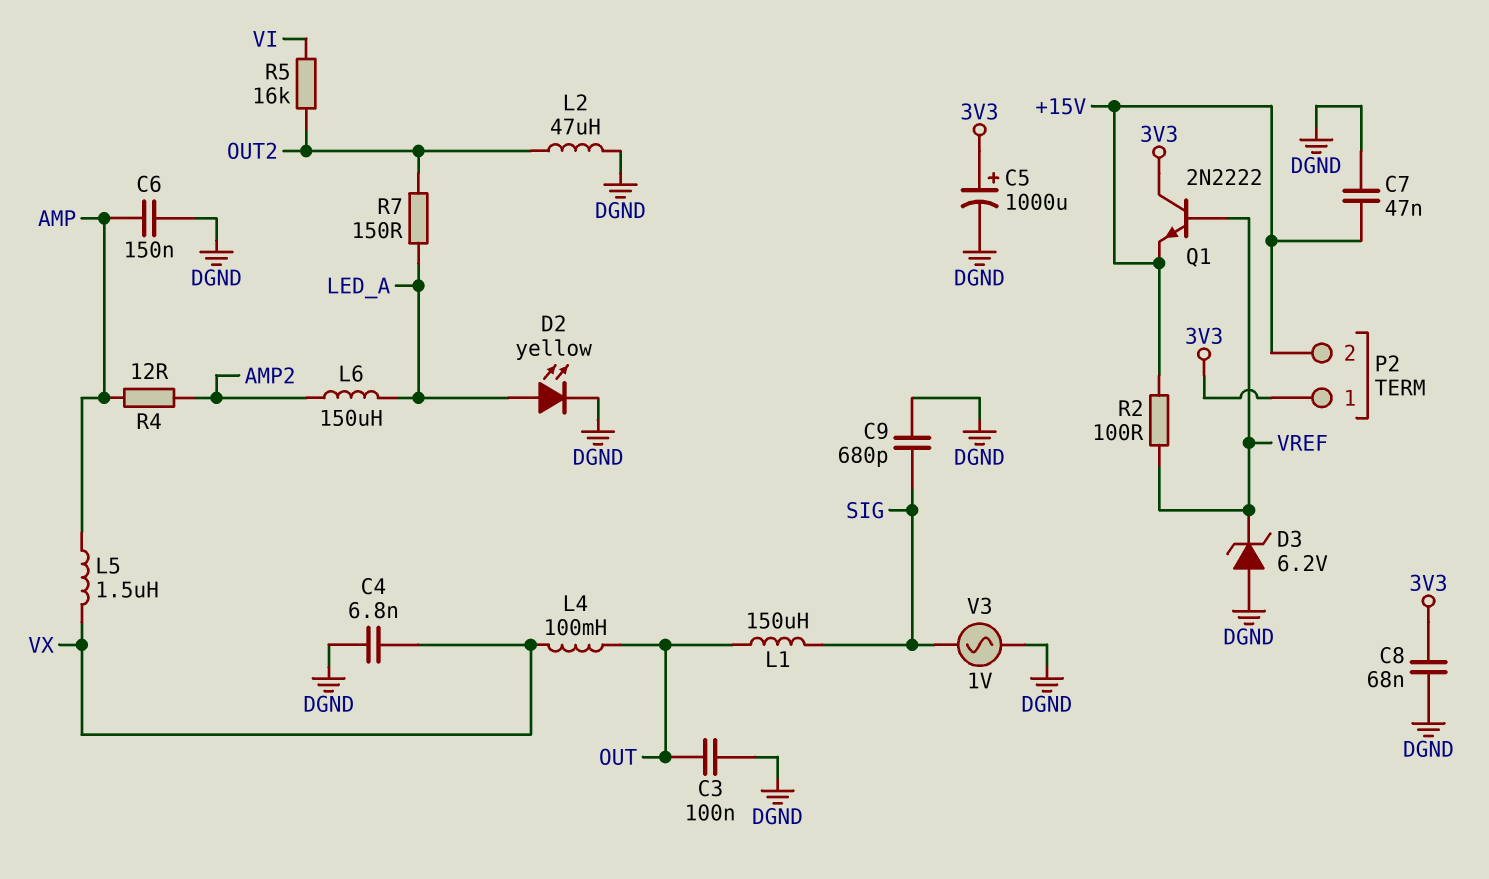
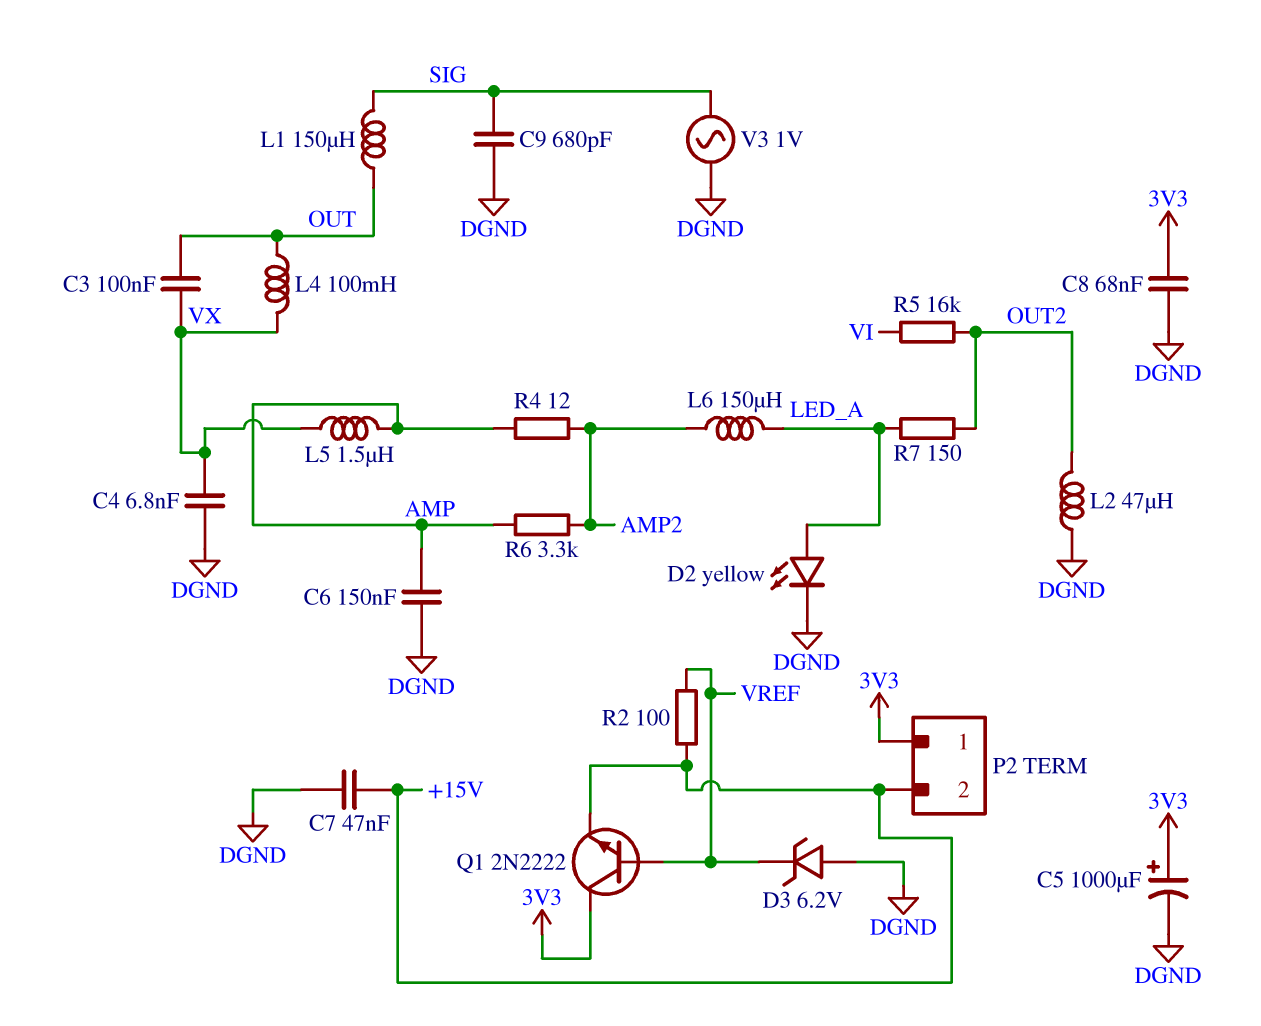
C3: 100nF (DGND, OUT) -> 100nF (OUT, VX)
R6: none -> 3.3k (AMP, AMP2)

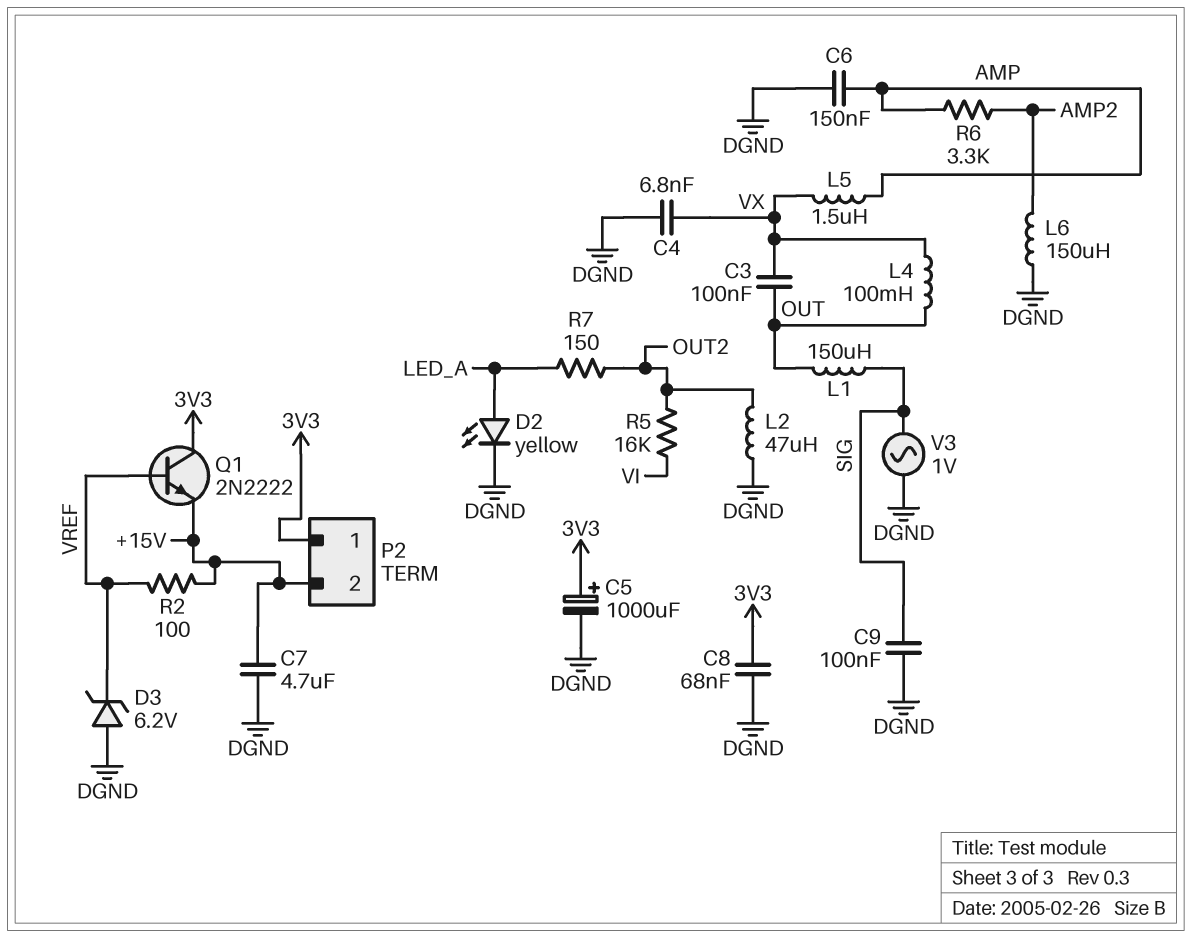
C7: 47nF (+15V, DGND) -> 4.7uF (+15V, DGND)
C9: 680pF (DGND, SIG) -> 100nF (DGND, SIG)
L6: 150uH (AMP2, LED_A) -> 150uH (AMP2, DGND)
R4: 12 (AMP, AMP2) -> none

